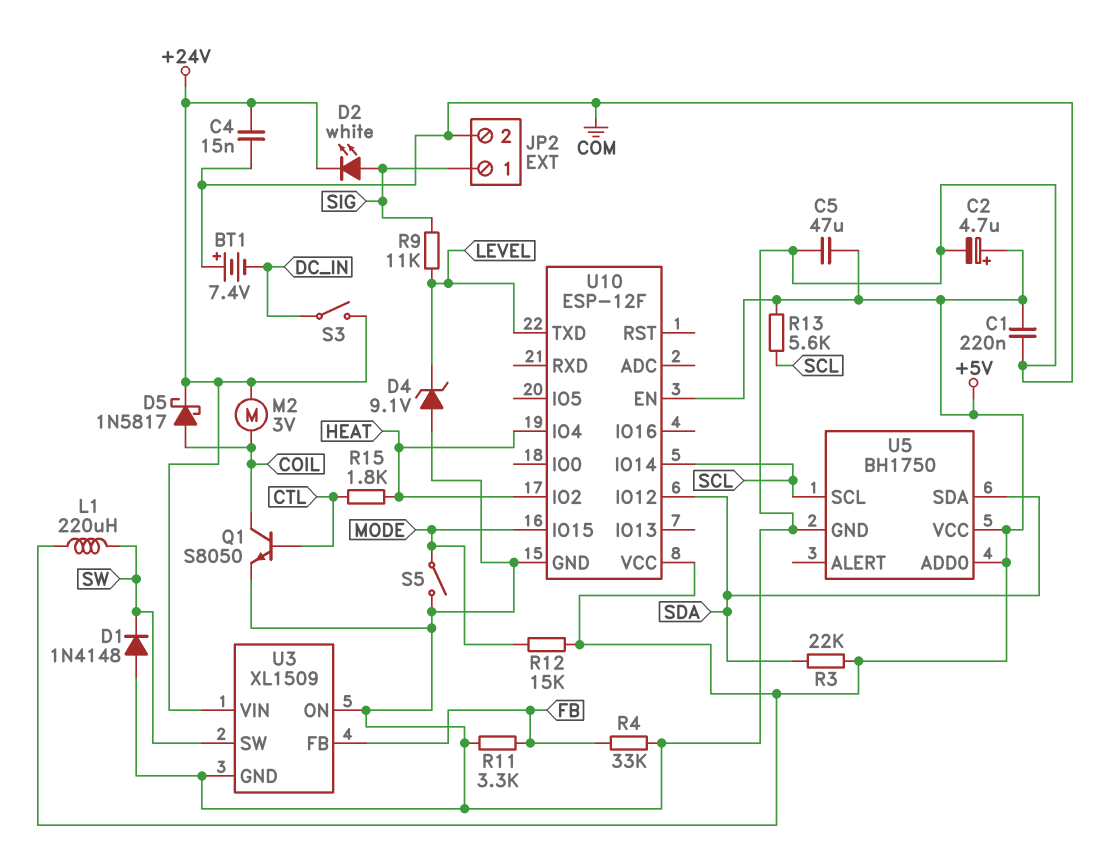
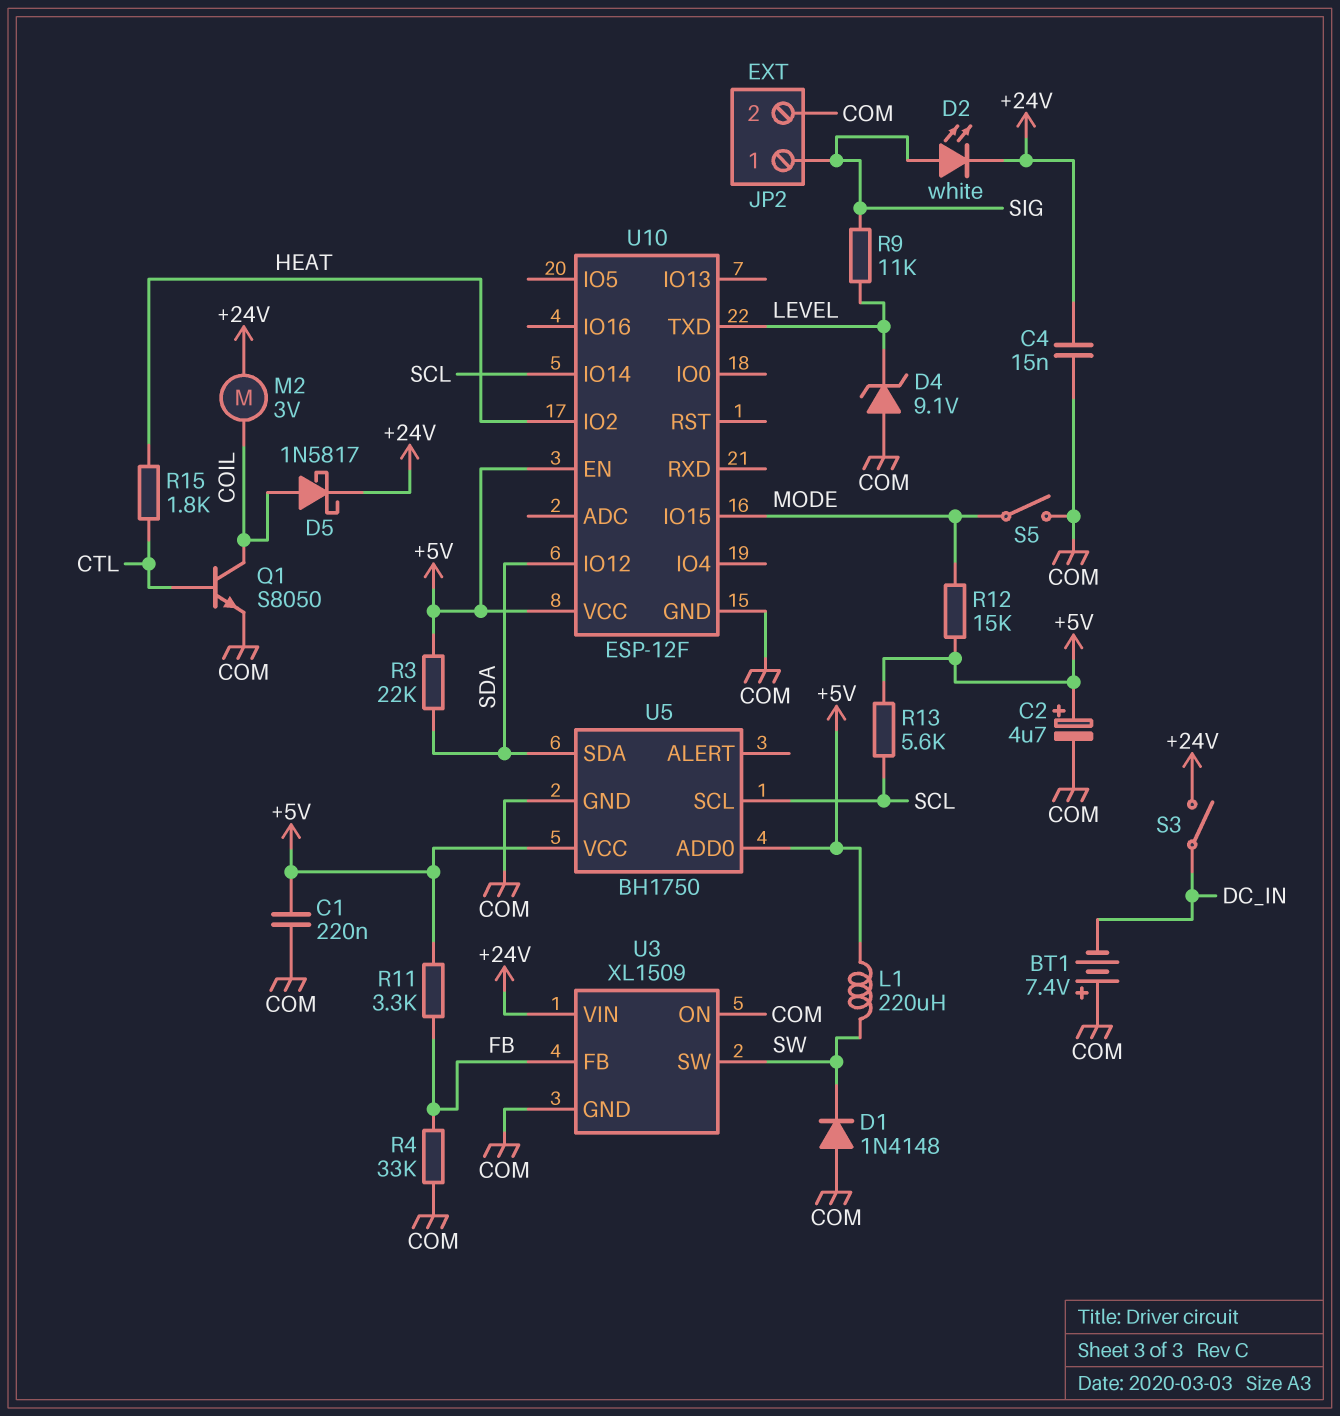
C5: 47uF (+5V, COM) -> none
R11: 3.3k (COM, FB) -> 3.3k (+5V, FB)
U10 pin IO4: HEAT -> none

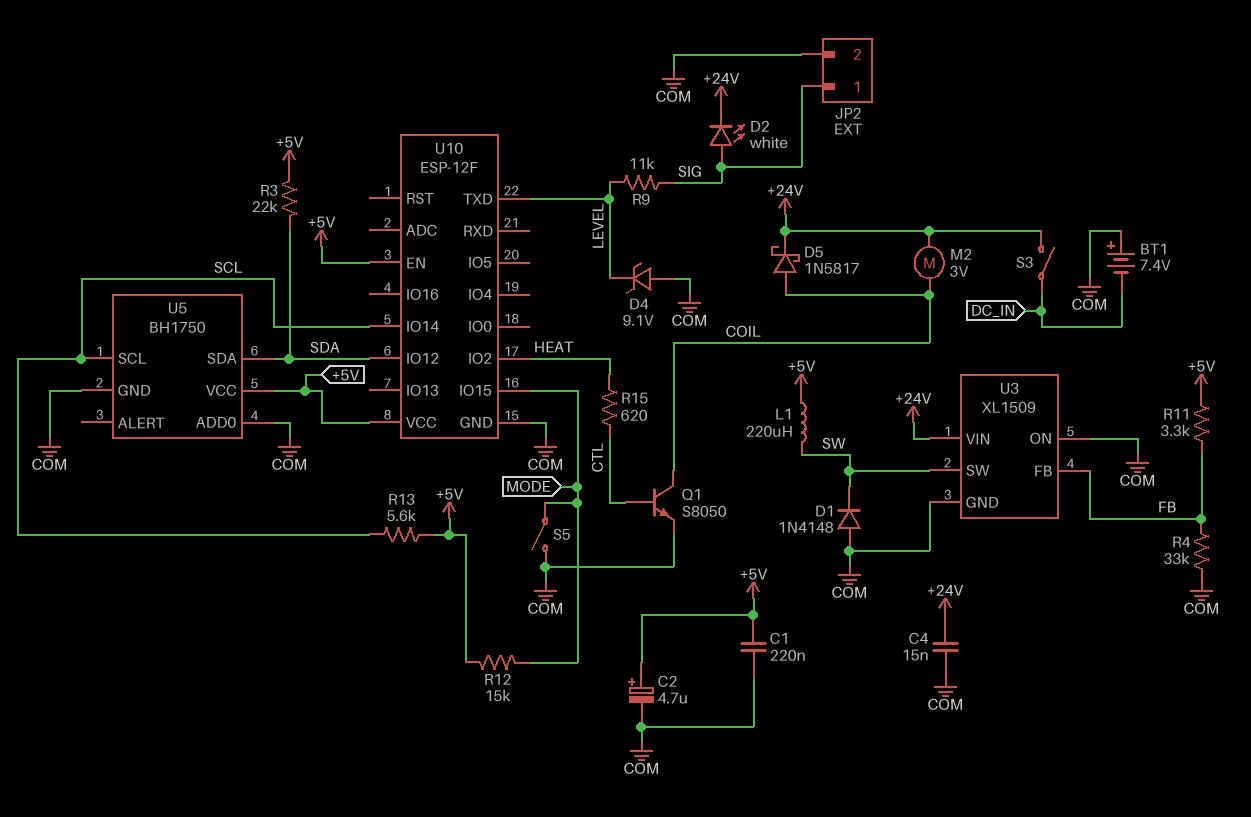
R15: 1.8k (CTL, HEAT) -> 620 (CTL, HEAT)
U5 pin ADD0: +5V -> COM

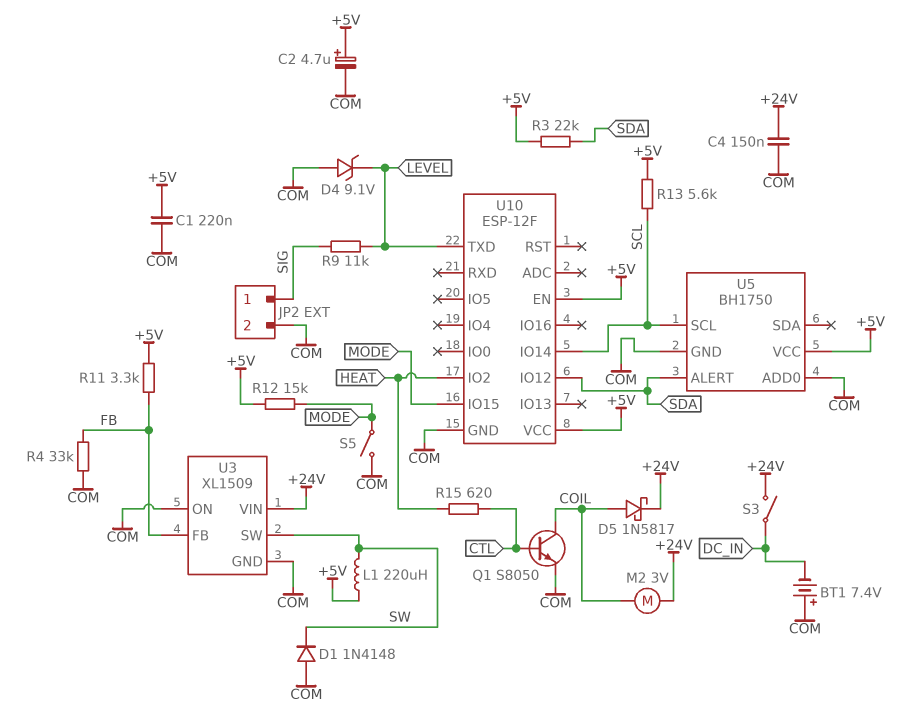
C4: 15nF (+24V, COM) -> 150nF (+24V, COM)
D2: LED white (A SIG, K +24V) -> none
U5 pin ALERT: none -> SDA
U5 pin SDA: SDA -> none

